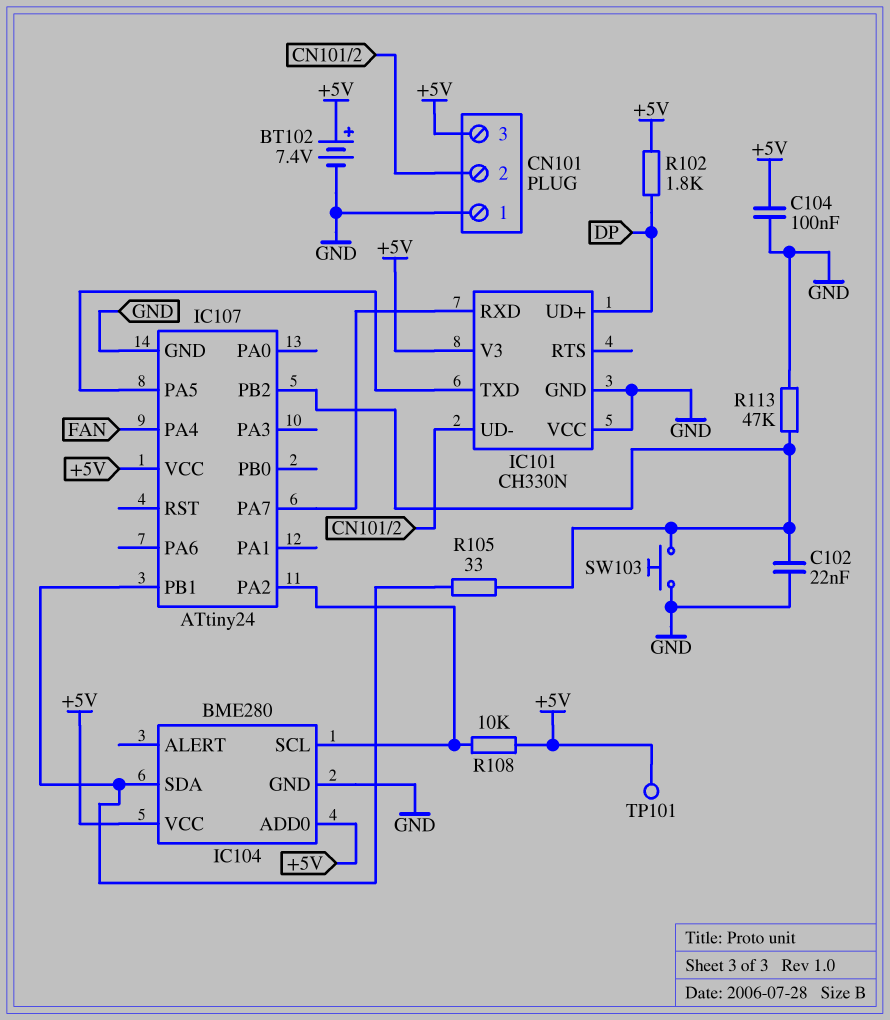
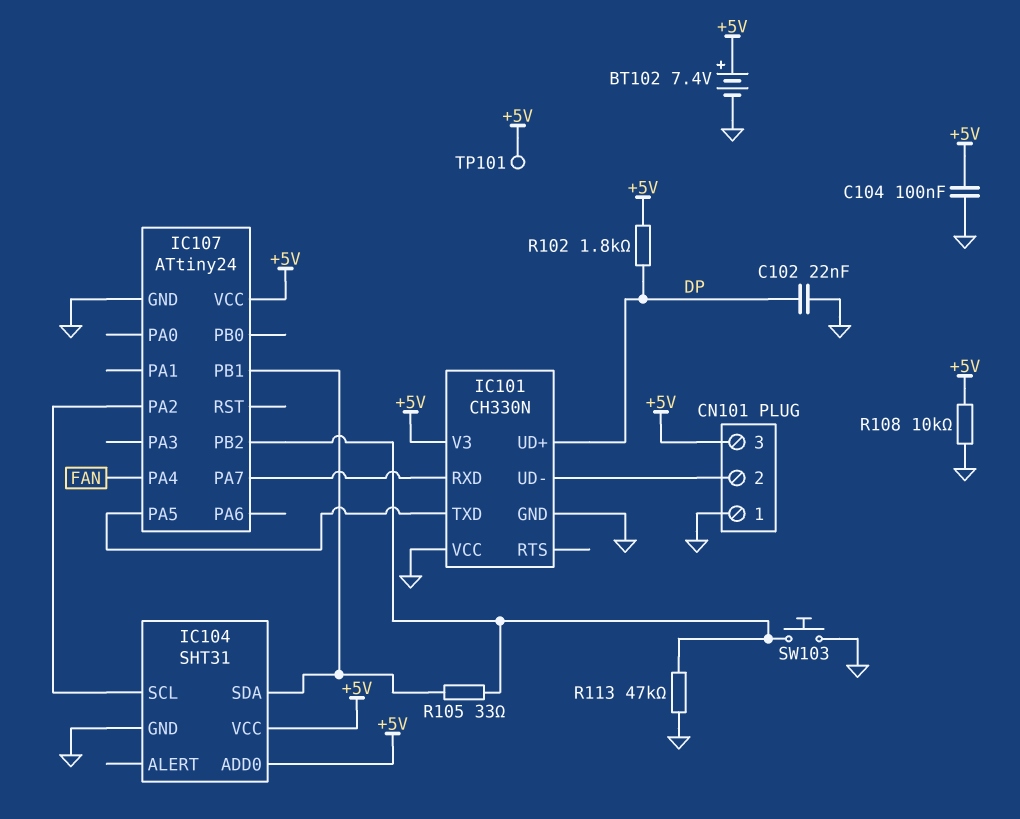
C102: 22nF (GND, IC107/PB2) -> 22nF (DP, GND)
IC104: BME280 -> SHT31
R108: 10k (+5V, IC104/SCL) -> 10k (+5V, GND)

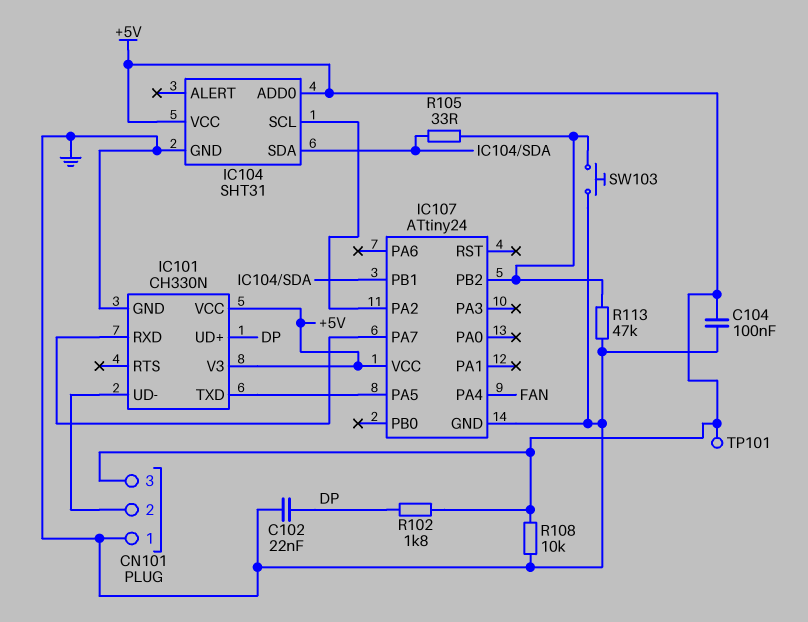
BT102: 7.4V (plus +5V, minus GND) -> none
IC101 pin VCC: GND -> +5V

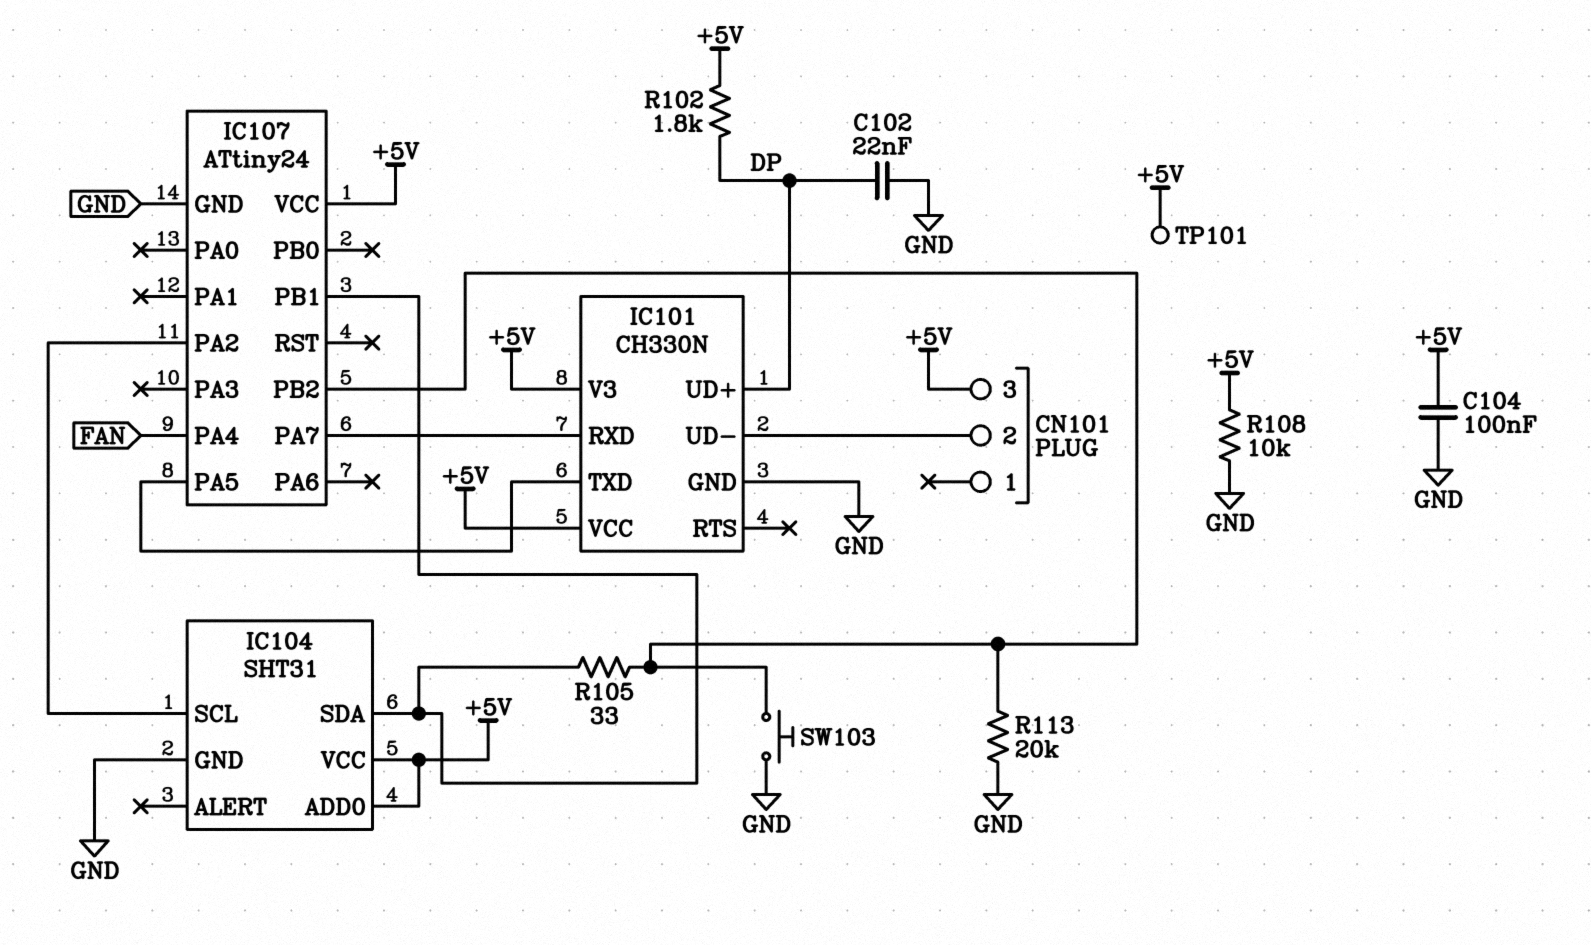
CN101 pin 1: GND -> none
R113: 47k (GND, IC107/PB2) -> 20k (GND, IC107/PB2)

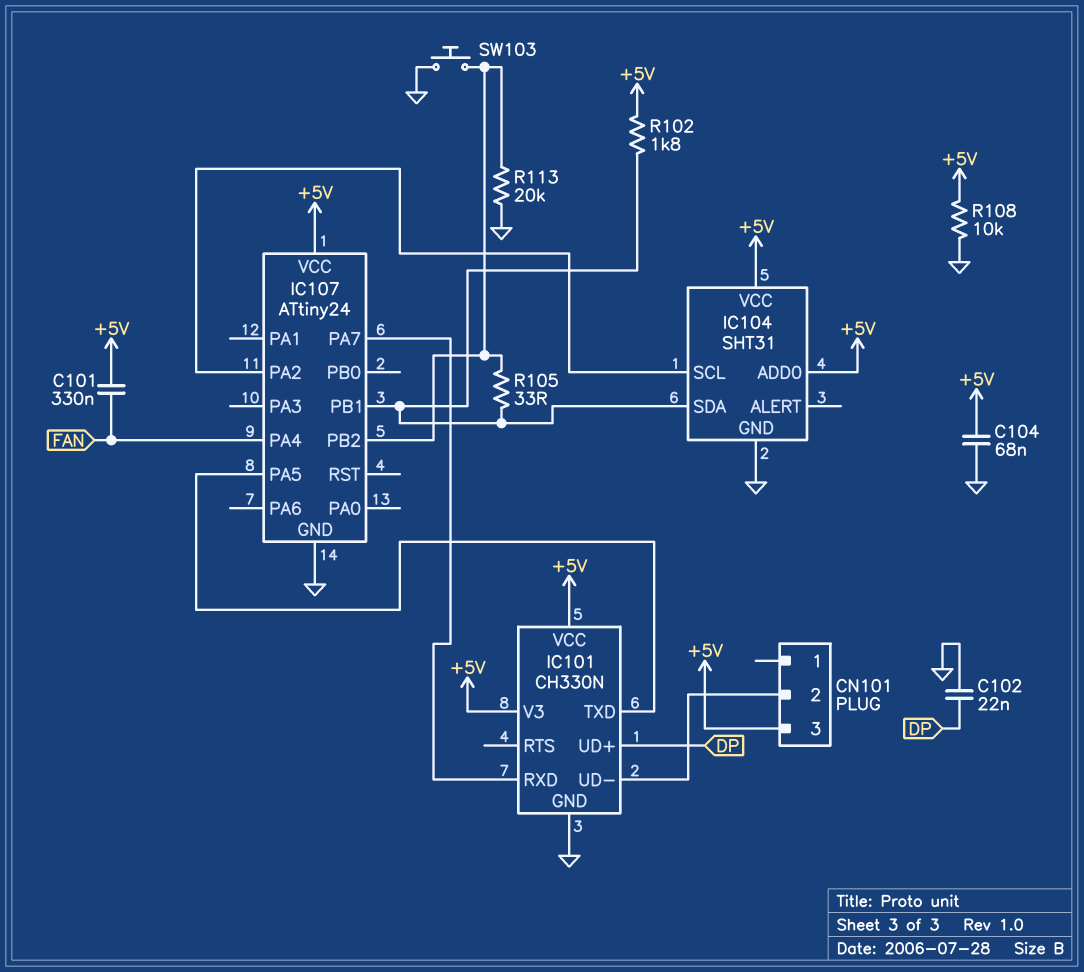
C101: none -> 330nF (+5V, FAN)
C104: 100nF (+5V, GND) -> 68nF (+5V, GND)
R102: 1.8k (+5V, DP) -> 1.8k (+5V, IC104/SDA)
TP101: test point (+5V) -> none

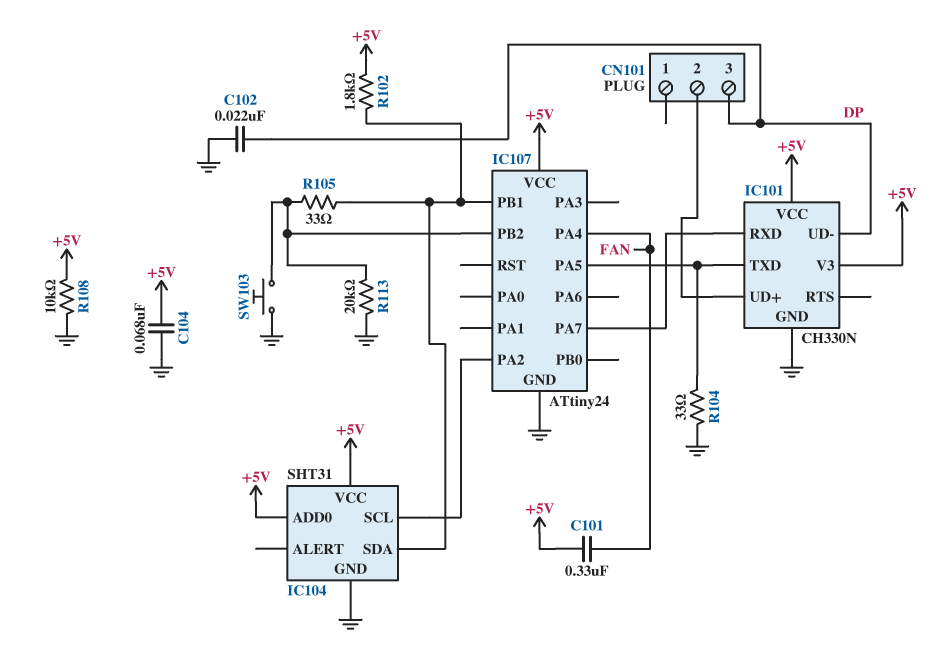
CN101 pin 3: +5V -> DP
IC101 pin UD+: DP -> CN101/2
IC101 pin UD-: CN101/2 -> DP
R104: none -> 33 (GND, IC101/TXD)

